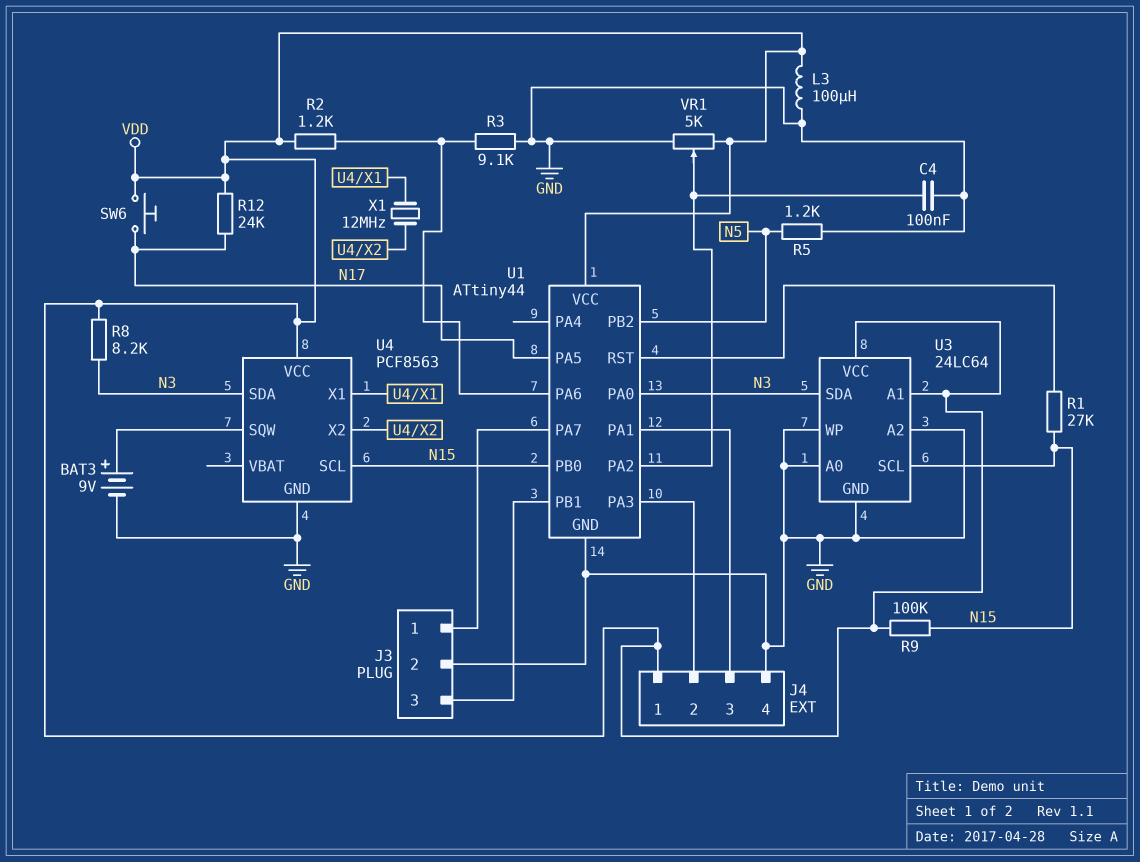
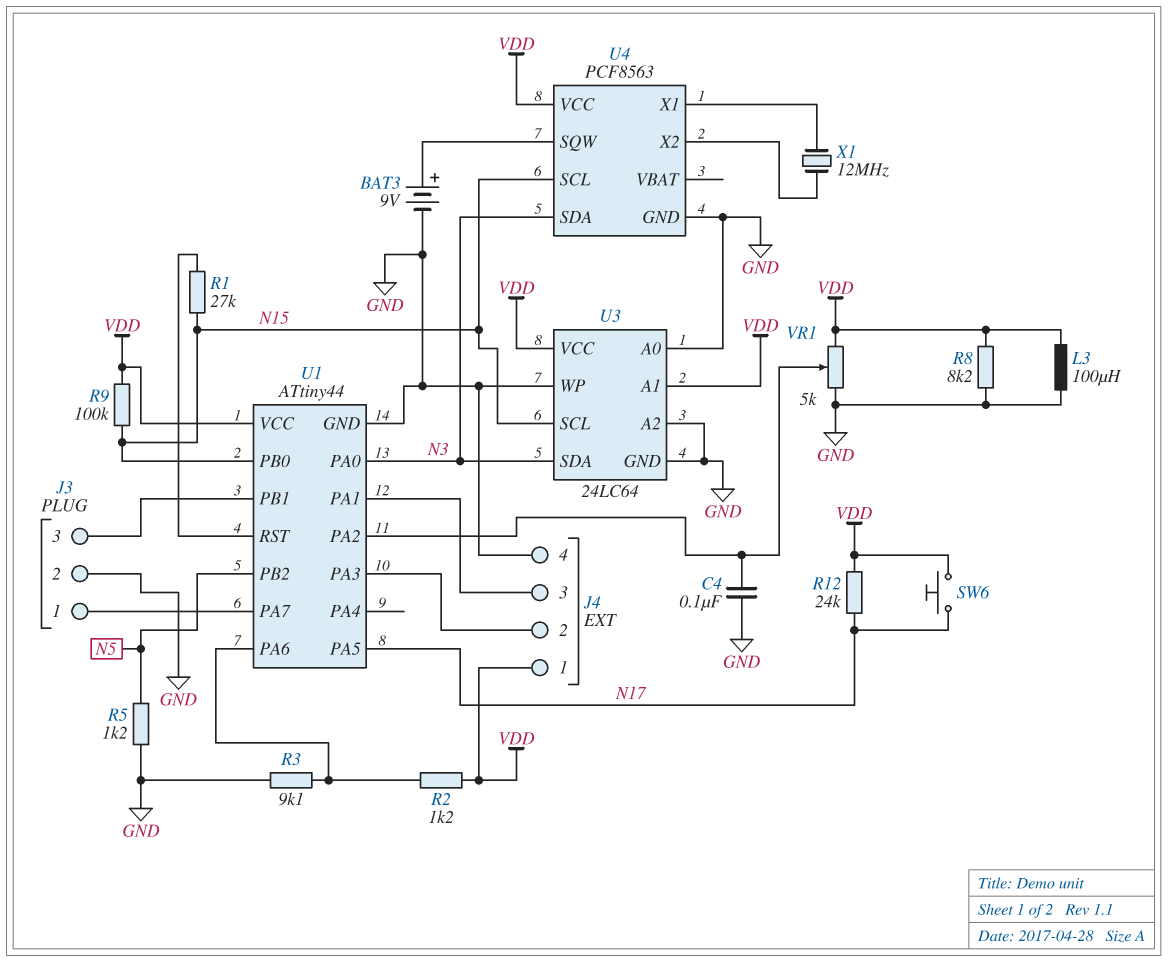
R8: 8.2k (N3, VDD) -> 8.2k (GND, VDD)

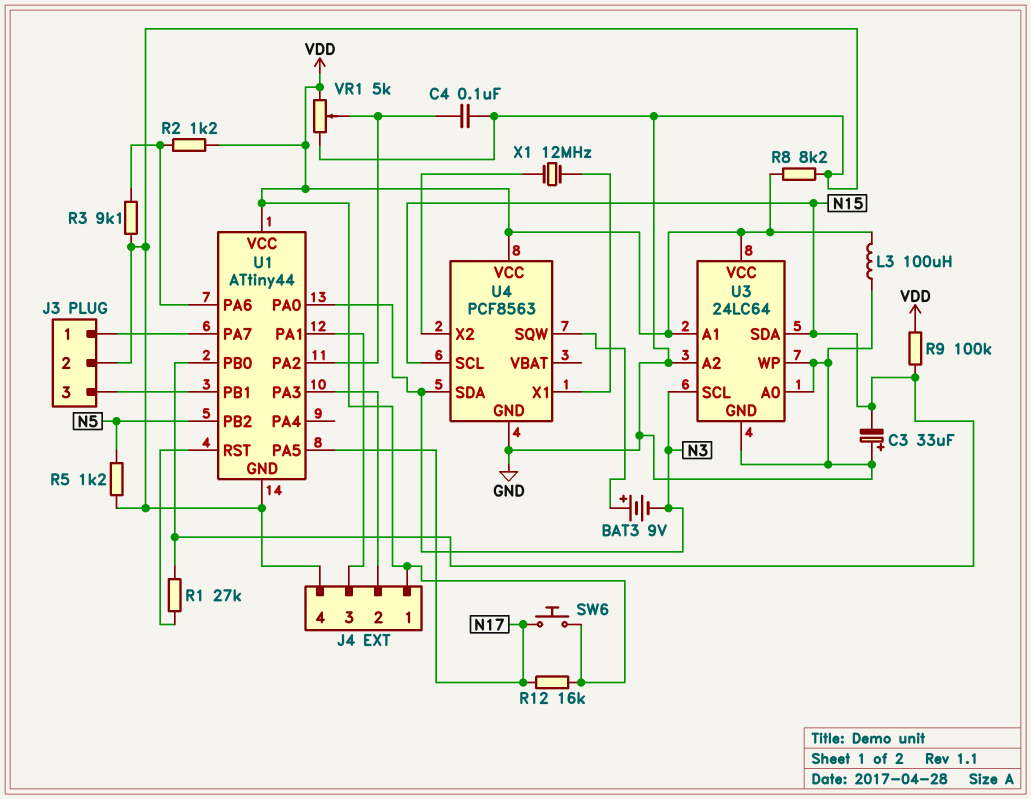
BAT3: 9V (plus U4/SQW, minus GND) -> 9V (plus U4/SQW, minus N3)
C3: none -> 33uF (plus GND, minus N15)
R12: 24k (N17, VDD) -> 16k (N17, VDD)
U3 pin SCL: N15 -> N3
U3 pin SDA: N3 -> N15

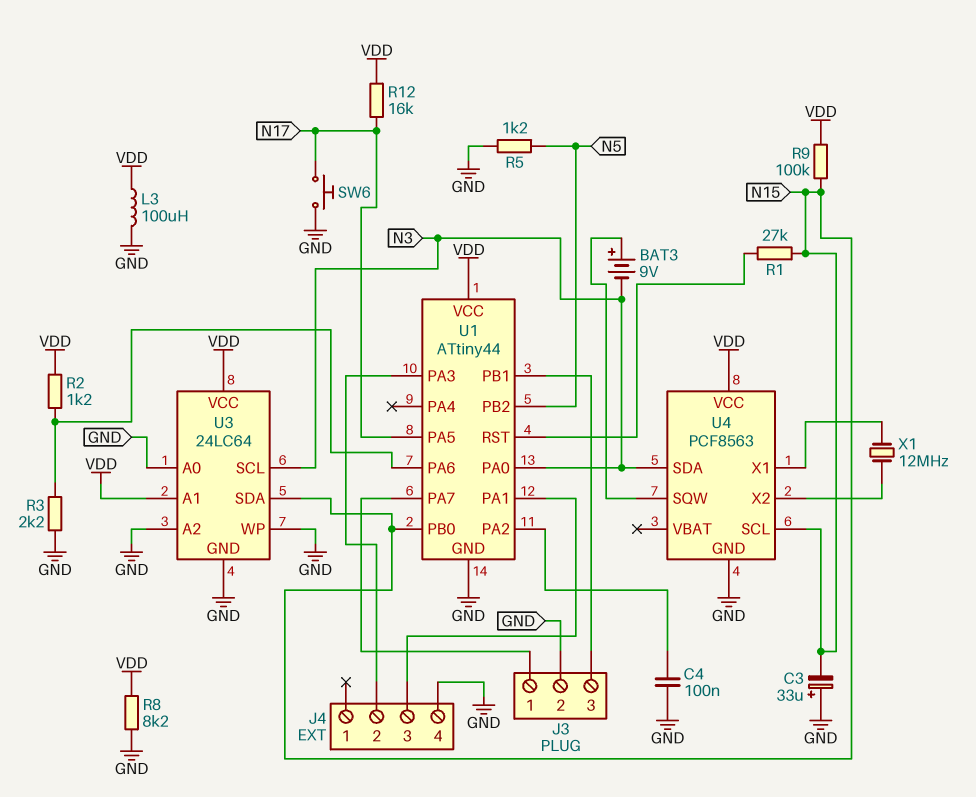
J4 pin 1: VDD -> none
R3: 9.1k (GND, U1/PA6) -> 2.2k (GND, U1/PA6)
SW6: button (N17, VDD) -> button (GND, N17)
VR1: 5k (GND, VDD, wiper U1/PA2) -> none

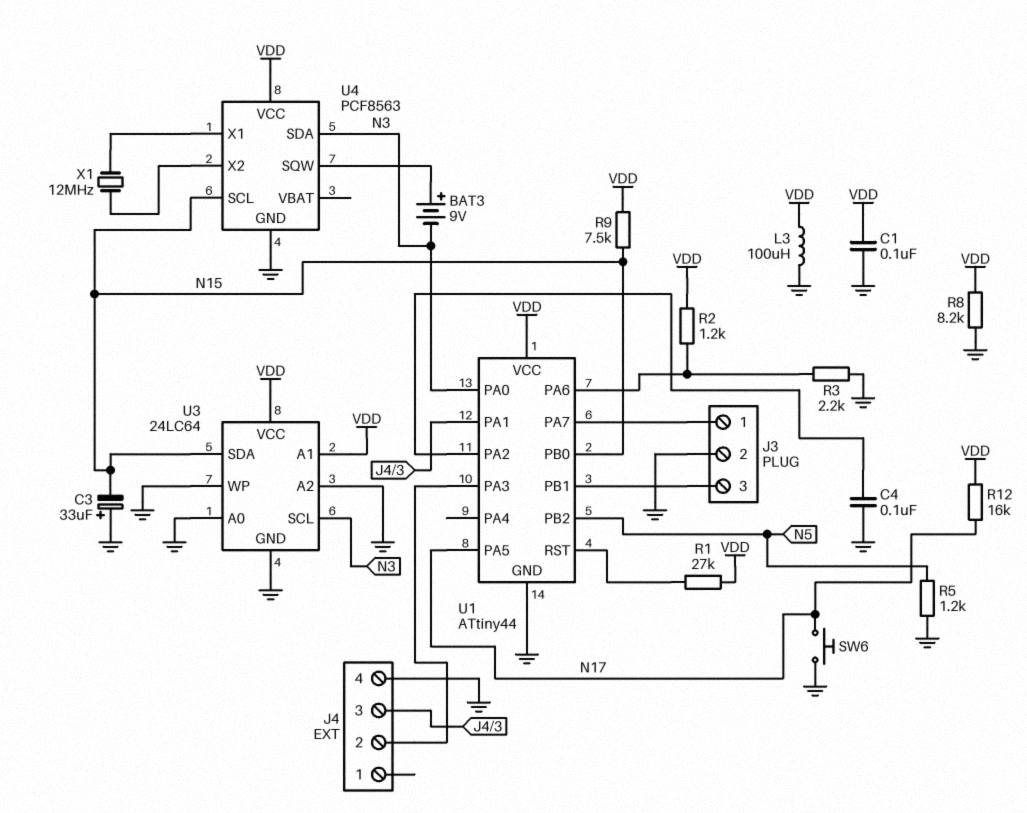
C1: none -> 100nF (GND, VDD)
R1: 27k (N15, U1/RST) -> 27k (U1/RST, VDD)
R9: 100k (N15, VDD) -> 7.5k (N15, VDD)

